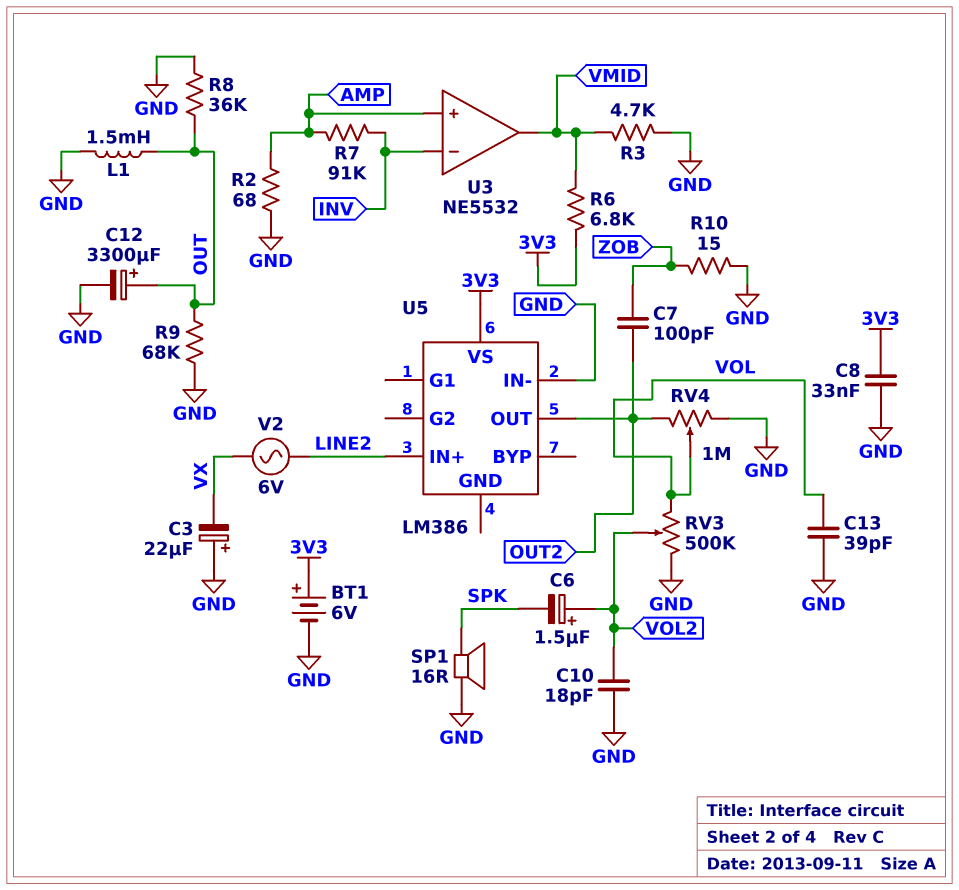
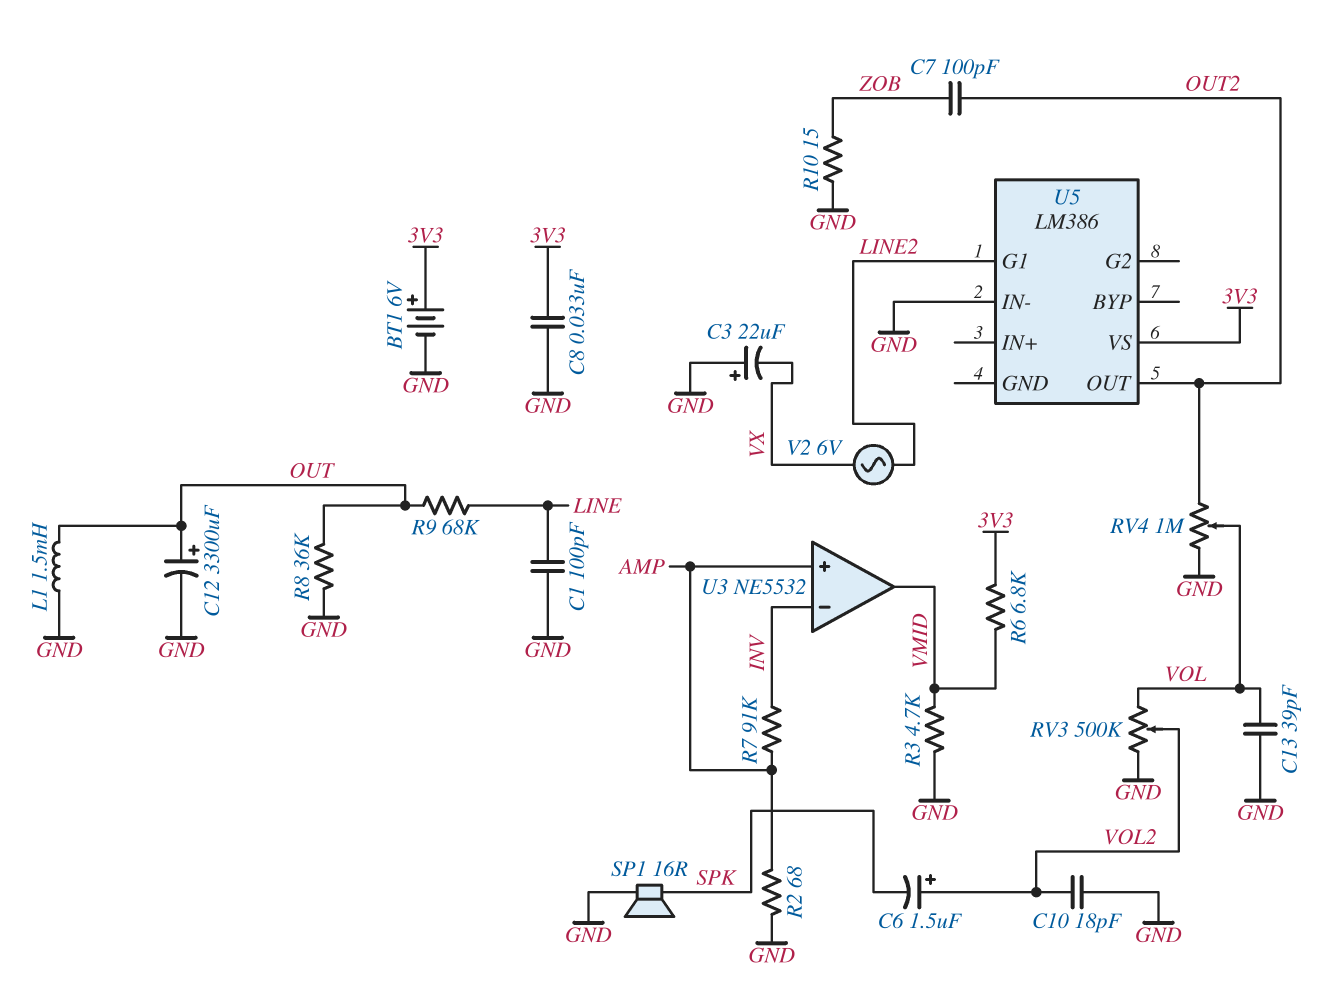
C1: none -> 100pF (GND, LINE)
R9: 68k (GND, OUT) -> 68k (LINE, OUT)
U5 pin G1: none -> LINE2
U5 pin IN+: LINE2 -> none

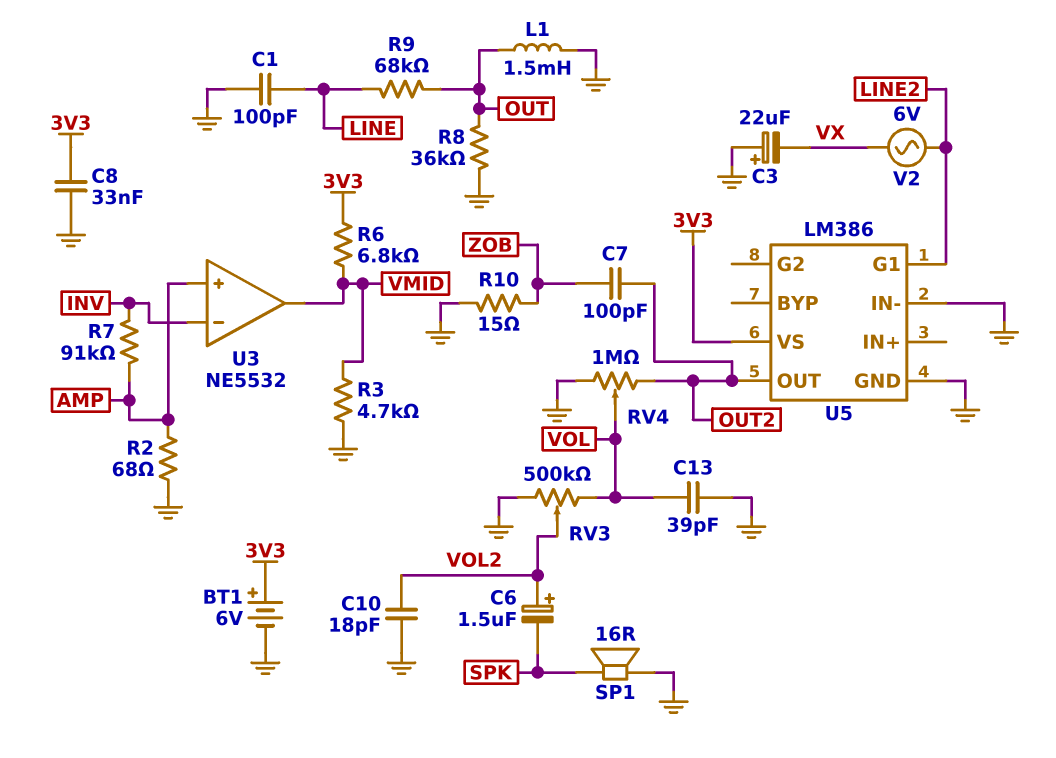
C12: 3300uF (plus OUT, minus GND) -> none
U5 pin GND: none -> GND

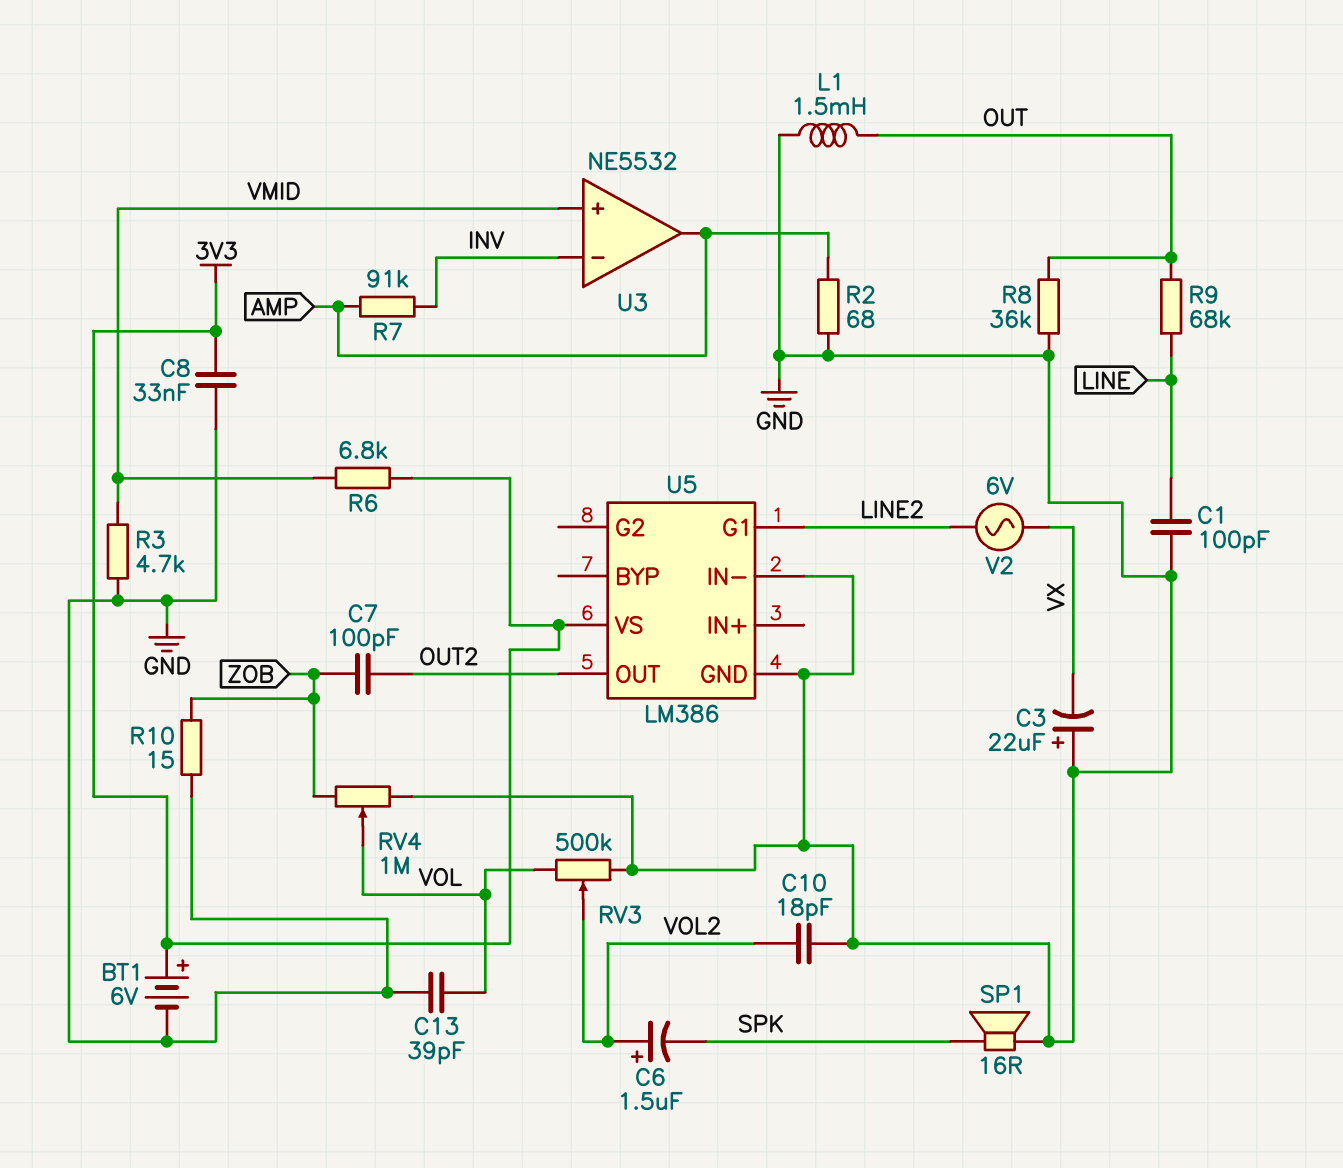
RV4: 1M (GND, OUT2, wiper VOL) -> 1M (GND, ZOB, wiper VOL)
U3 pin in+: AMP -> VMID
U3 pin out: VMID -> AMP

